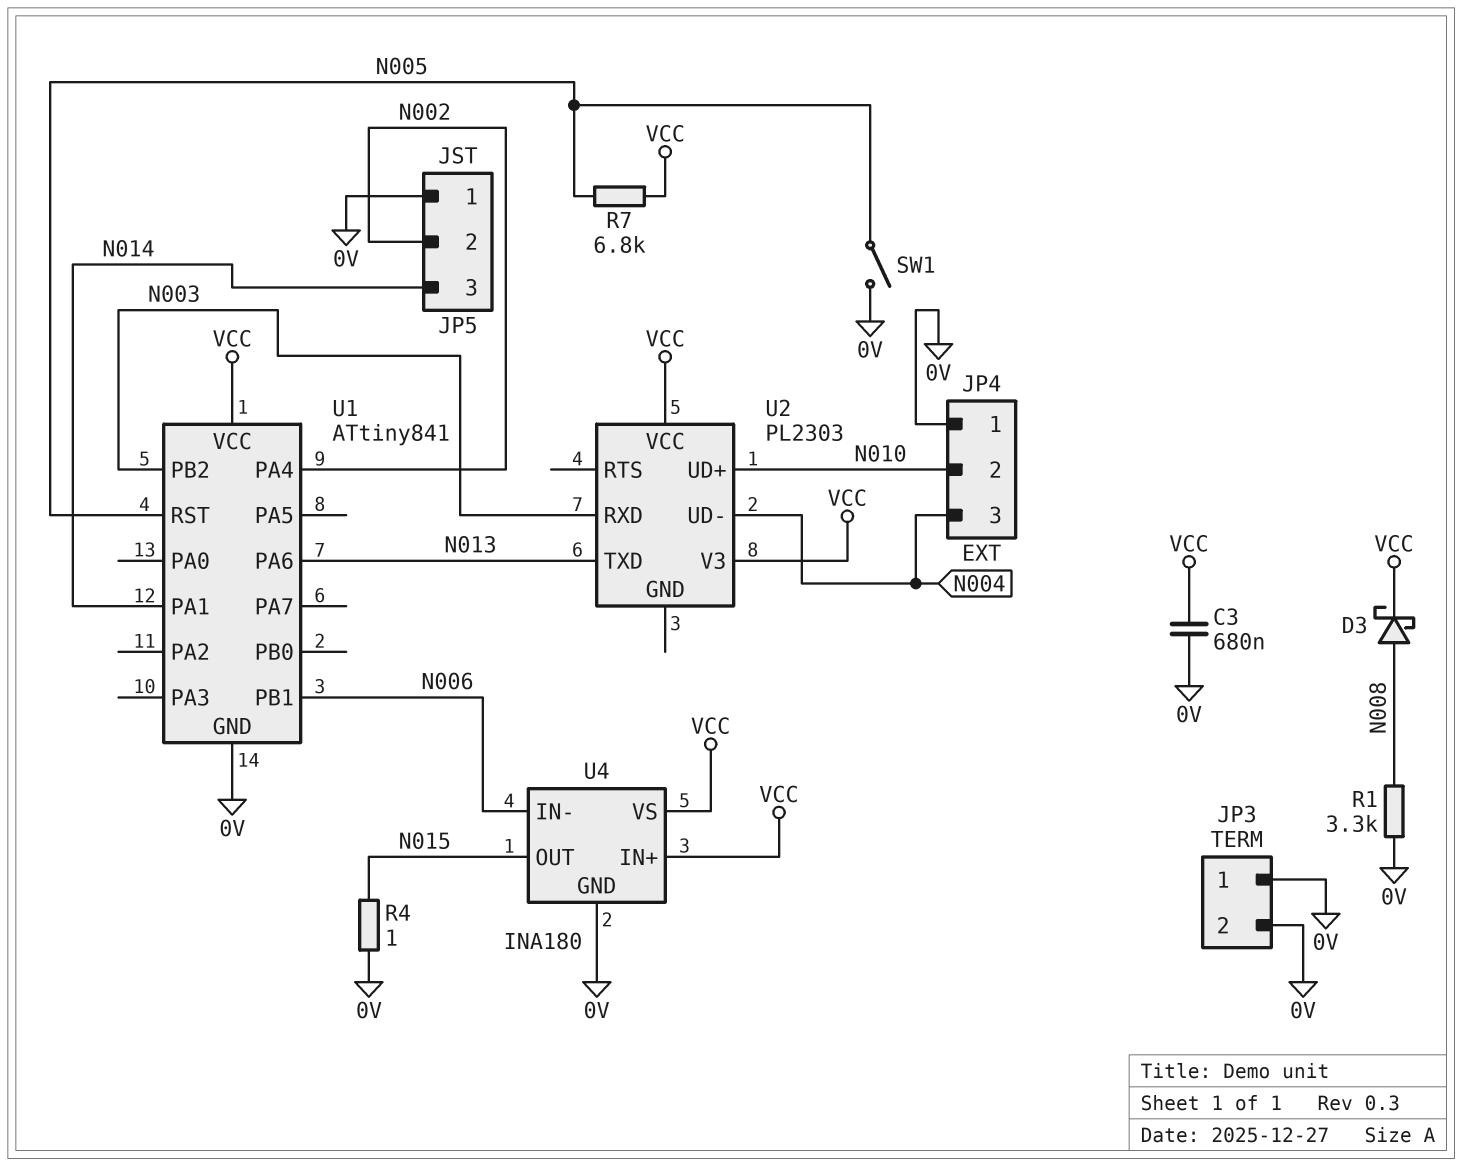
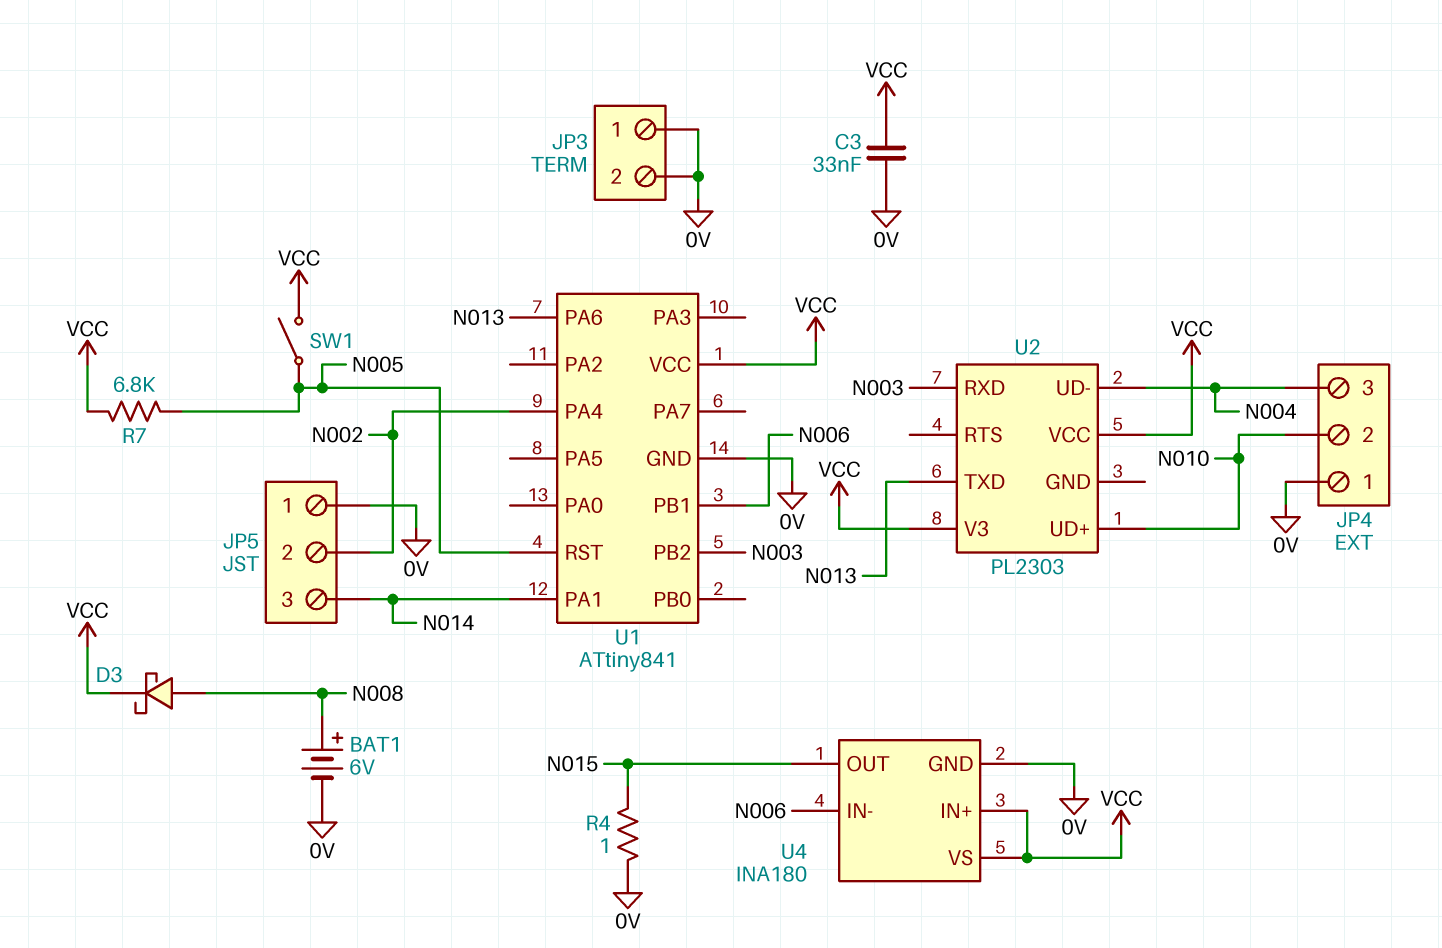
BAT1: none -> 6V (plus N008, minus 0V)
C3: 680nF (0V, VCC) -> 33nF (0V, VCC)
R1: 3.3k (0V, N008) -> none
SW1: switch (0V, N005) -> switch (N005, VCC)

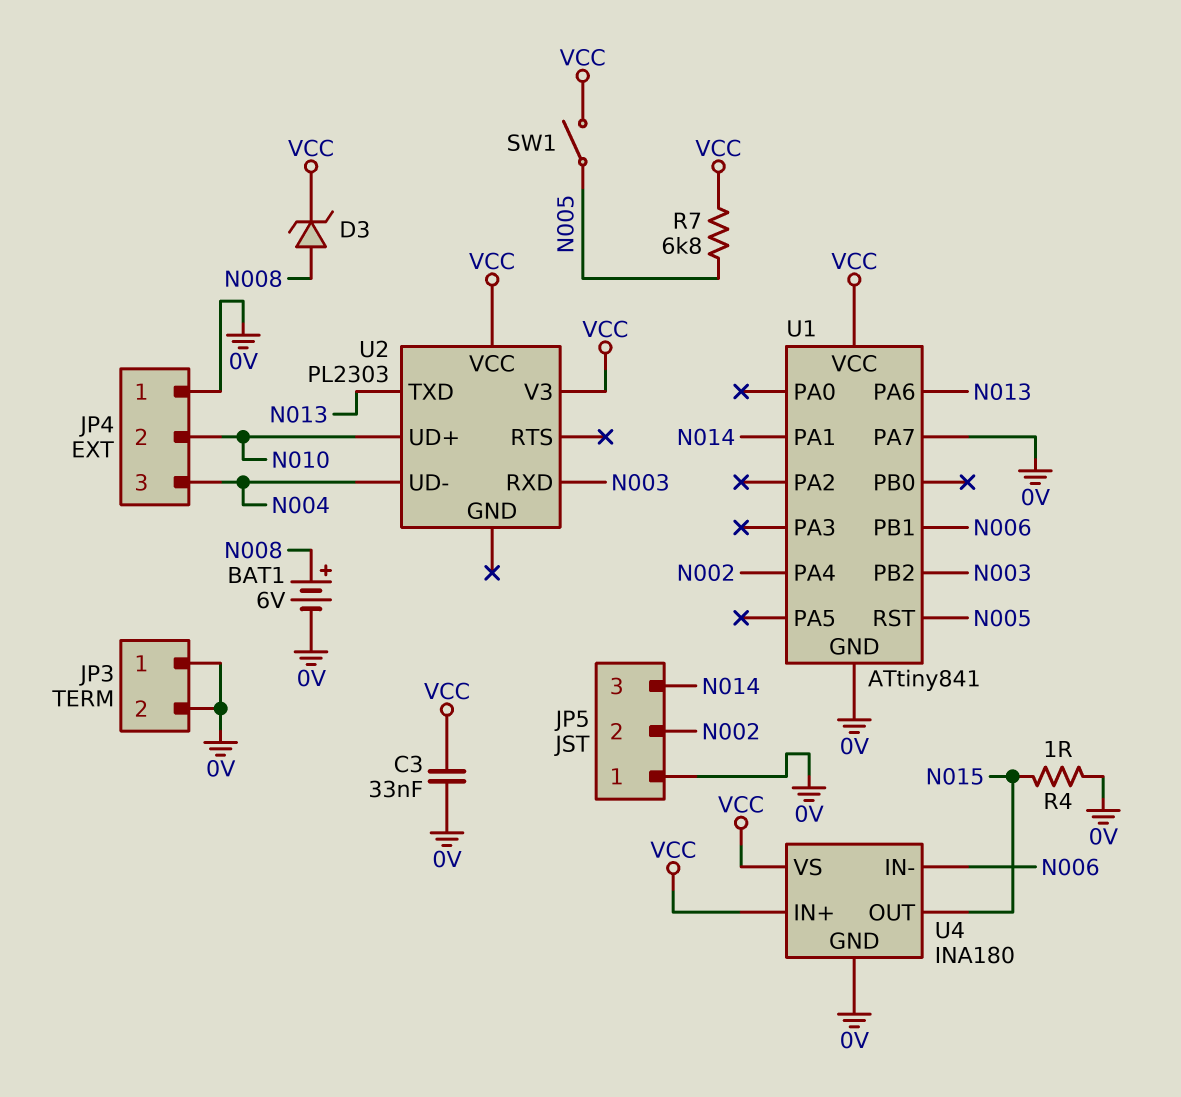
D3: schottky (A N008, K VCC) -> zener (A N008, K VCC)
U1 pin PA7: none -> 0V

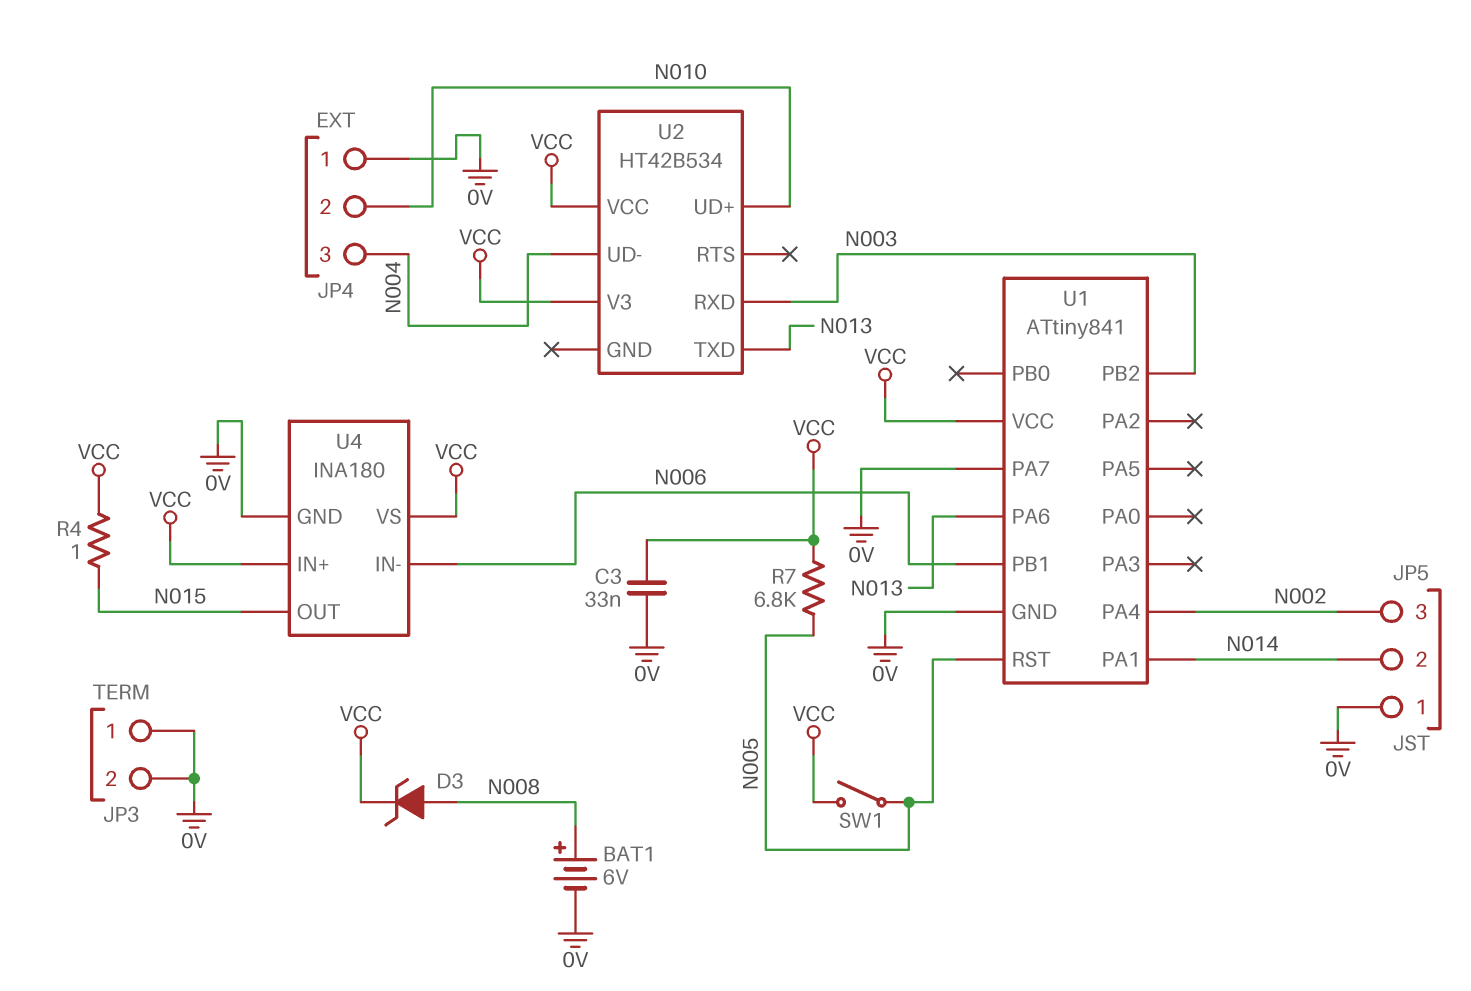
JP5 pin 2: N002 -> N014
JP5 pin 3: N014 -> N002
R4: 1 (0V, N015) -> 1 (N015, VCC)
U2: PL2303 -> HT42B534

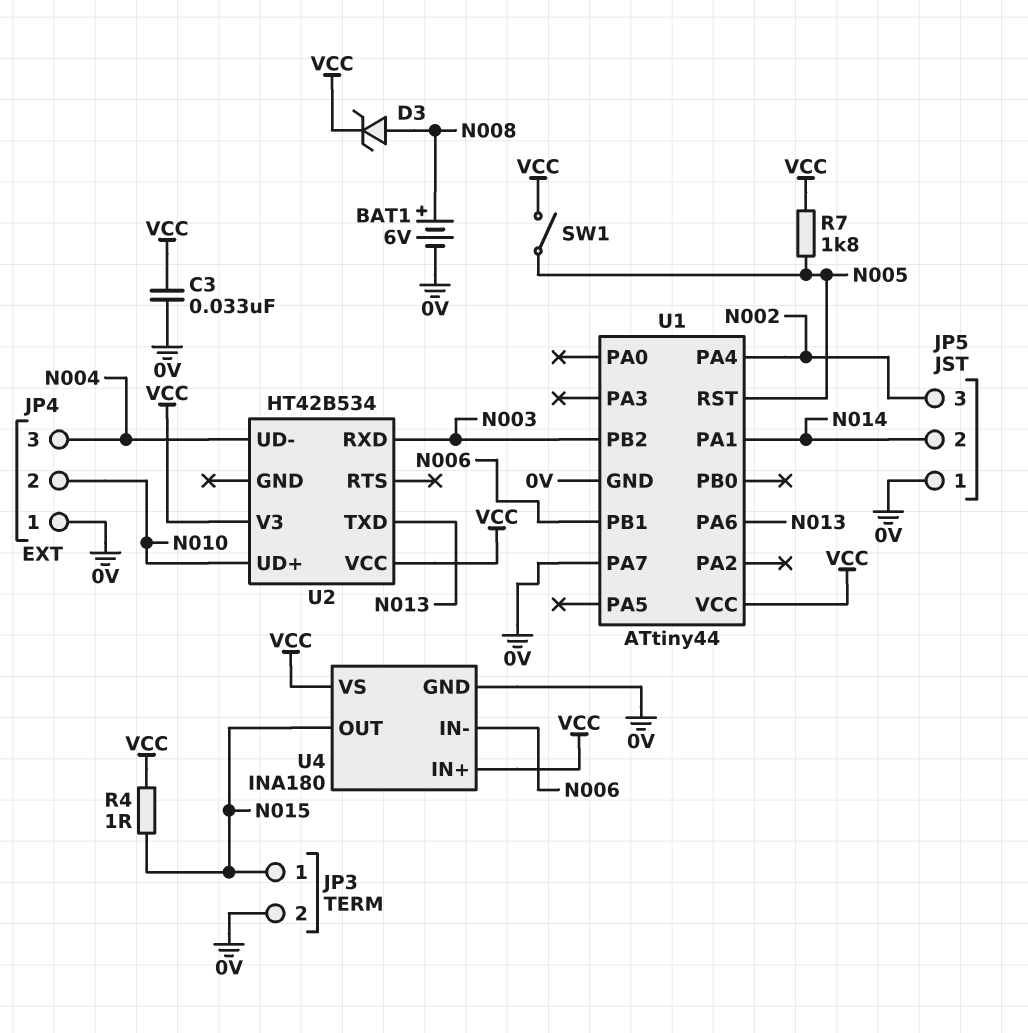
JP3 pin 1: 0V -> N015
R7: 6.8k (N005, VCC) -> 1.8k (N005, VCC)
U1: ATtiny841 -> ATtiny44

